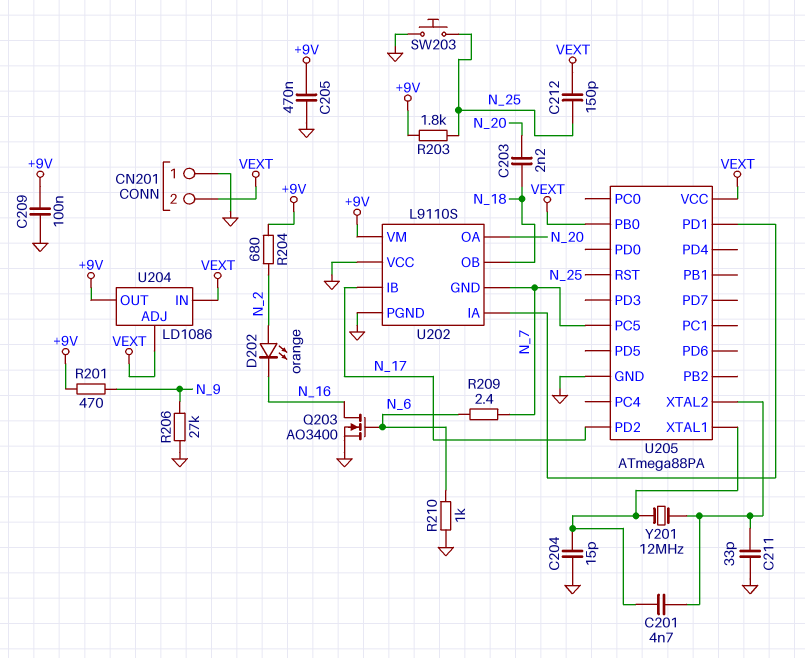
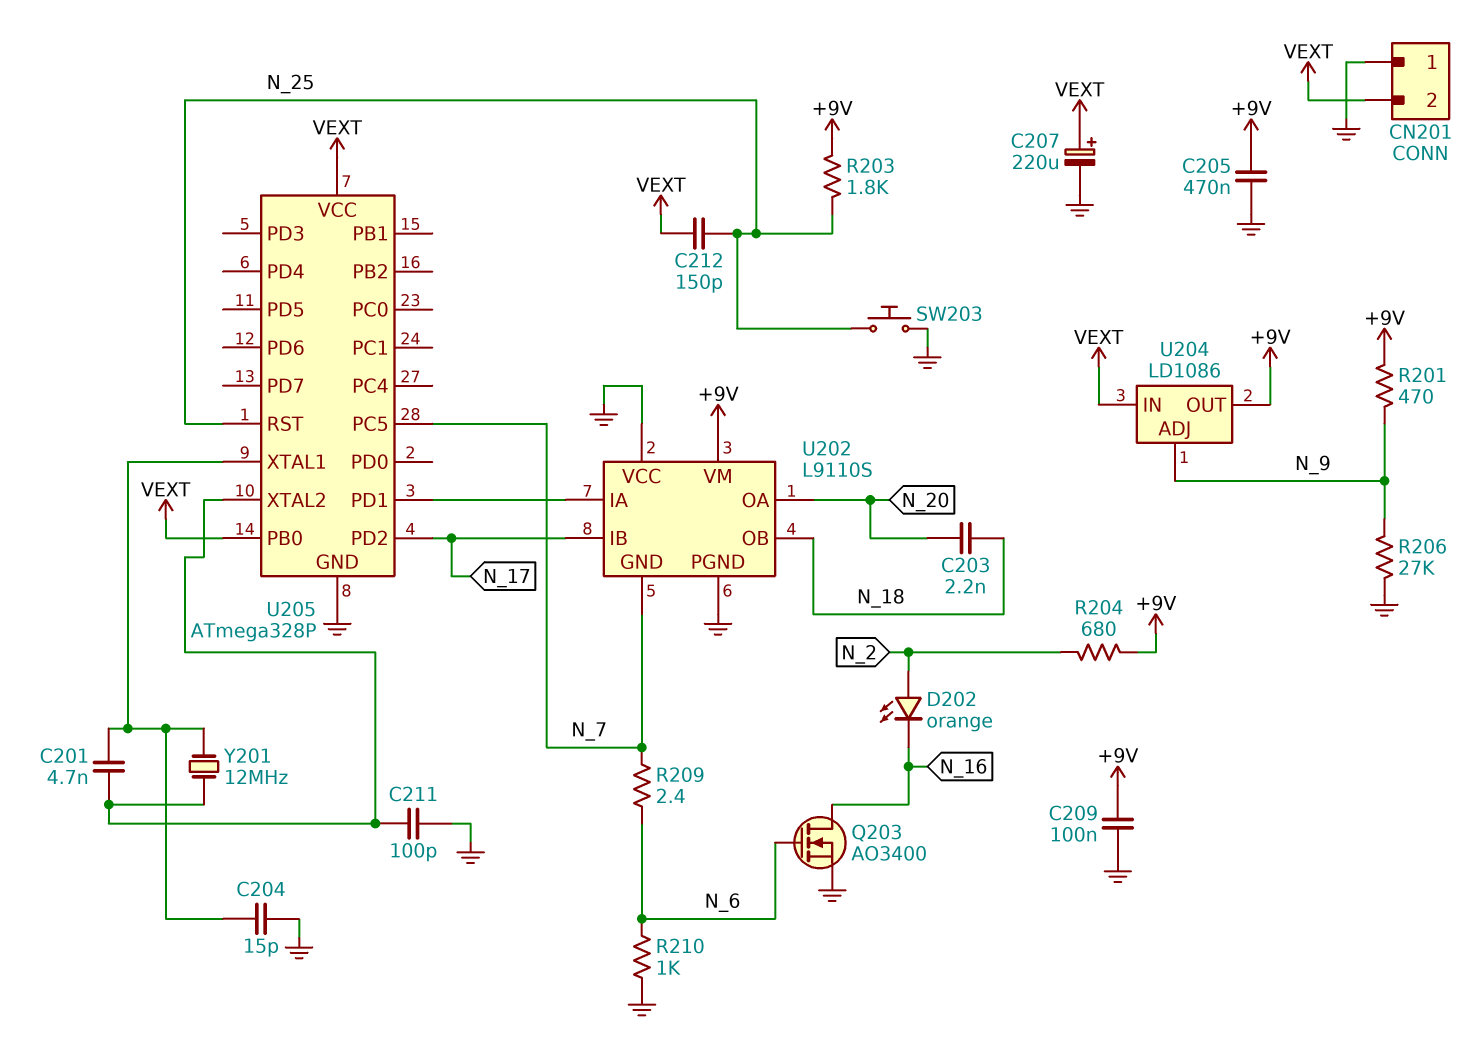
C207: none -> 220uF (plus VEXT, minus GND)
C211: 33pF (GND, U205/XTAL2) -> 100pF (GND, U205/XTAL2)
U204 pin ADJ: VEXT -> N_9
U205: ATmega88PA -> ATmega328P

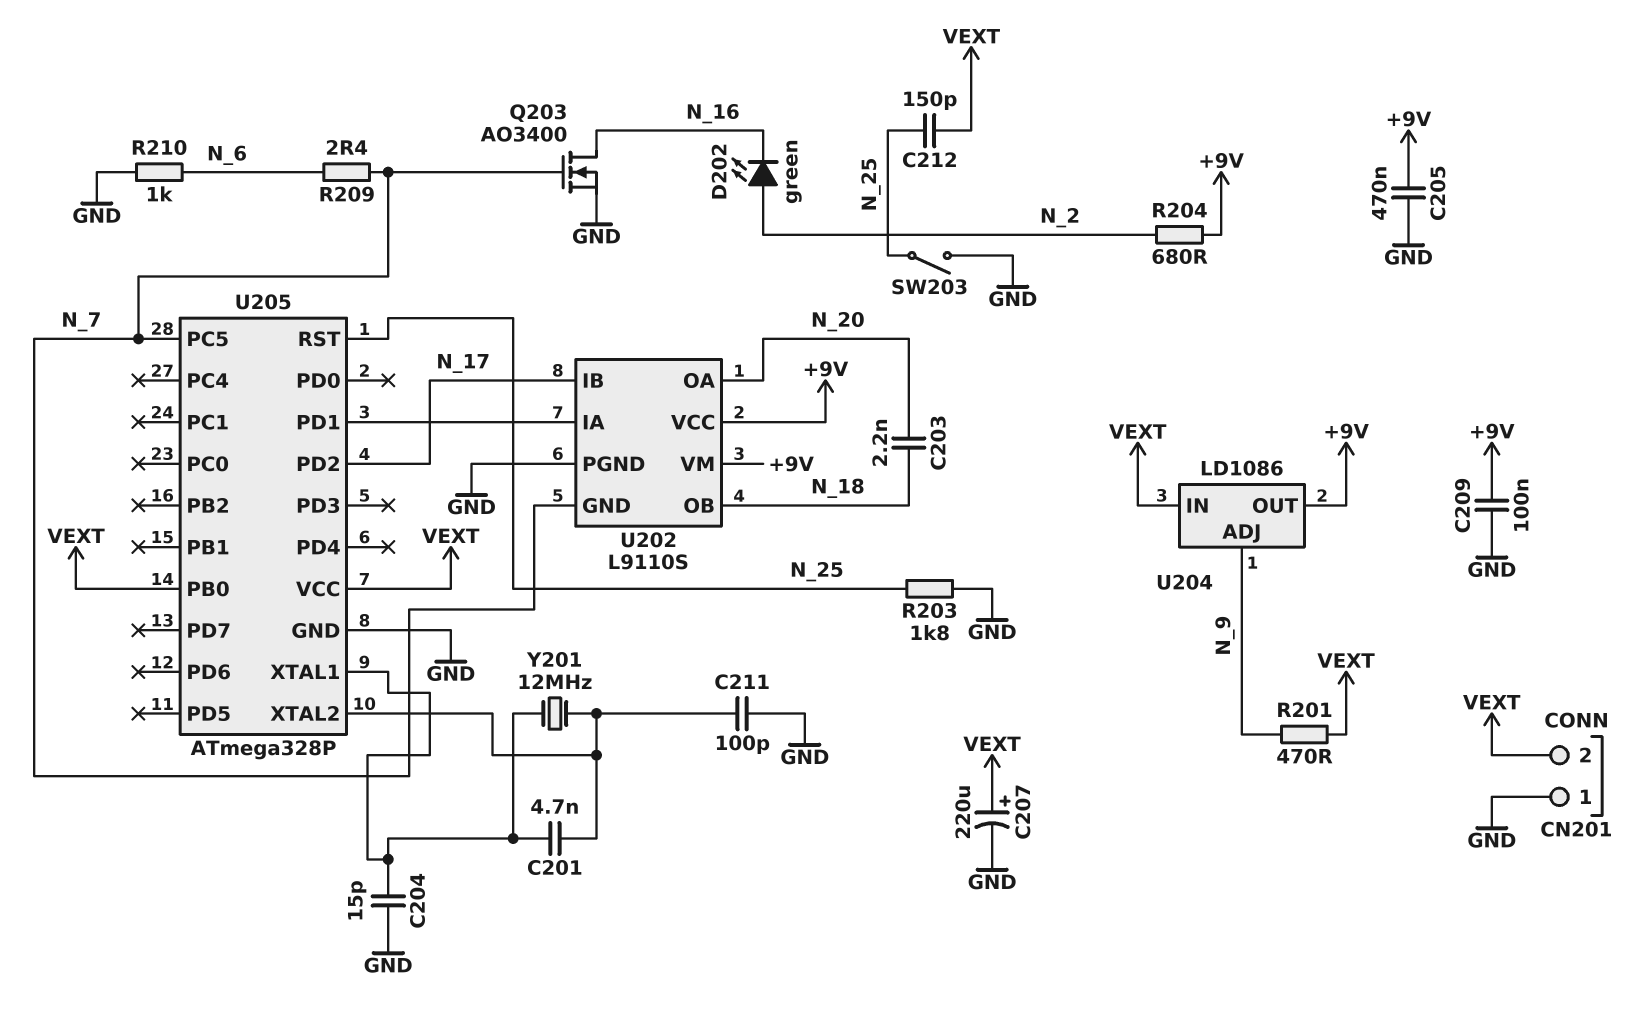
D202: LED orange (A N_2, K N_16) -> LED green (A N_2, K N_16)
Q203: NMOS AO3400 (G N_6, D N_16, S GND) -> NMOS AO3400 (G N_7, D N_16, S GND)
R201: 470 (+9V, N_9) -> 470 (N_9, VEXT)
R203: 1.8k (+9V, N_25) -> 1.8k (GND, N_25)
R206: 27k (GND, N_9) -> none
SW203: button (GND, N_25) -> switch (GND, N_25)
U202 pin VCC: GND -> +9V

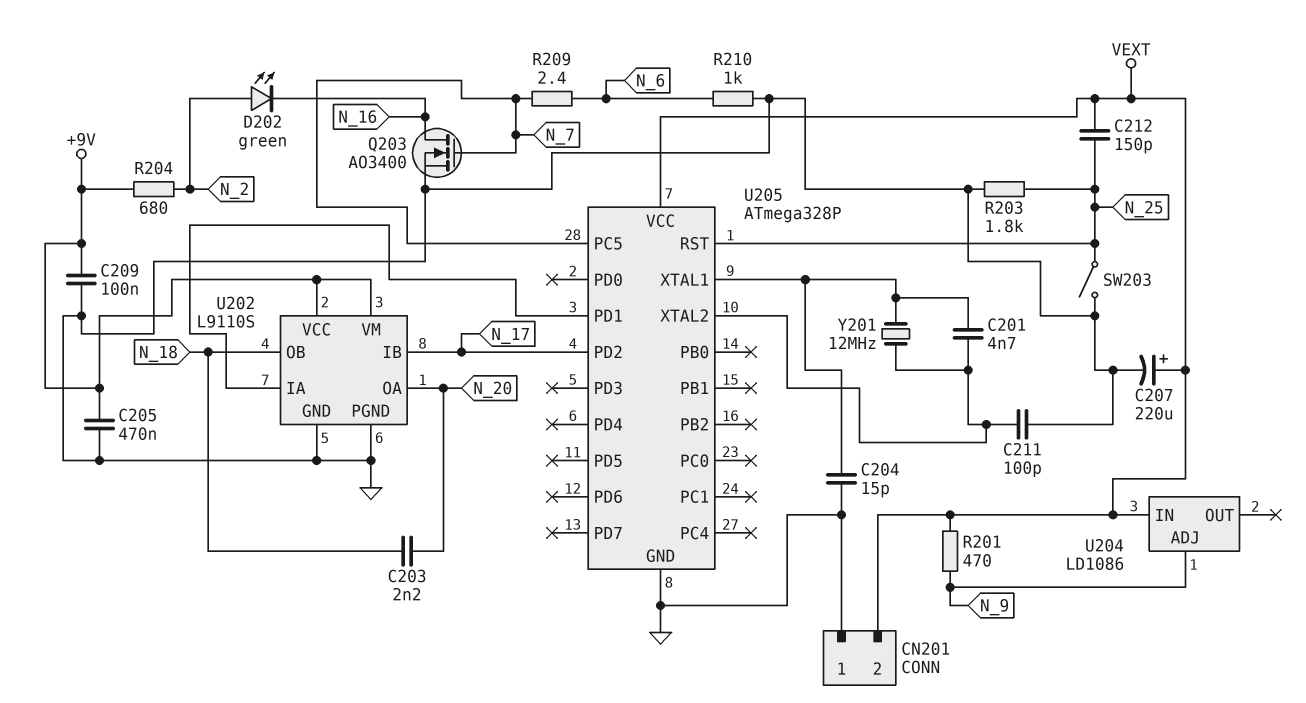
U202 pin GND: N_7 -> GND
U204 pin OUT: +9V -> none
U205 pin PB0: VEXT -> none

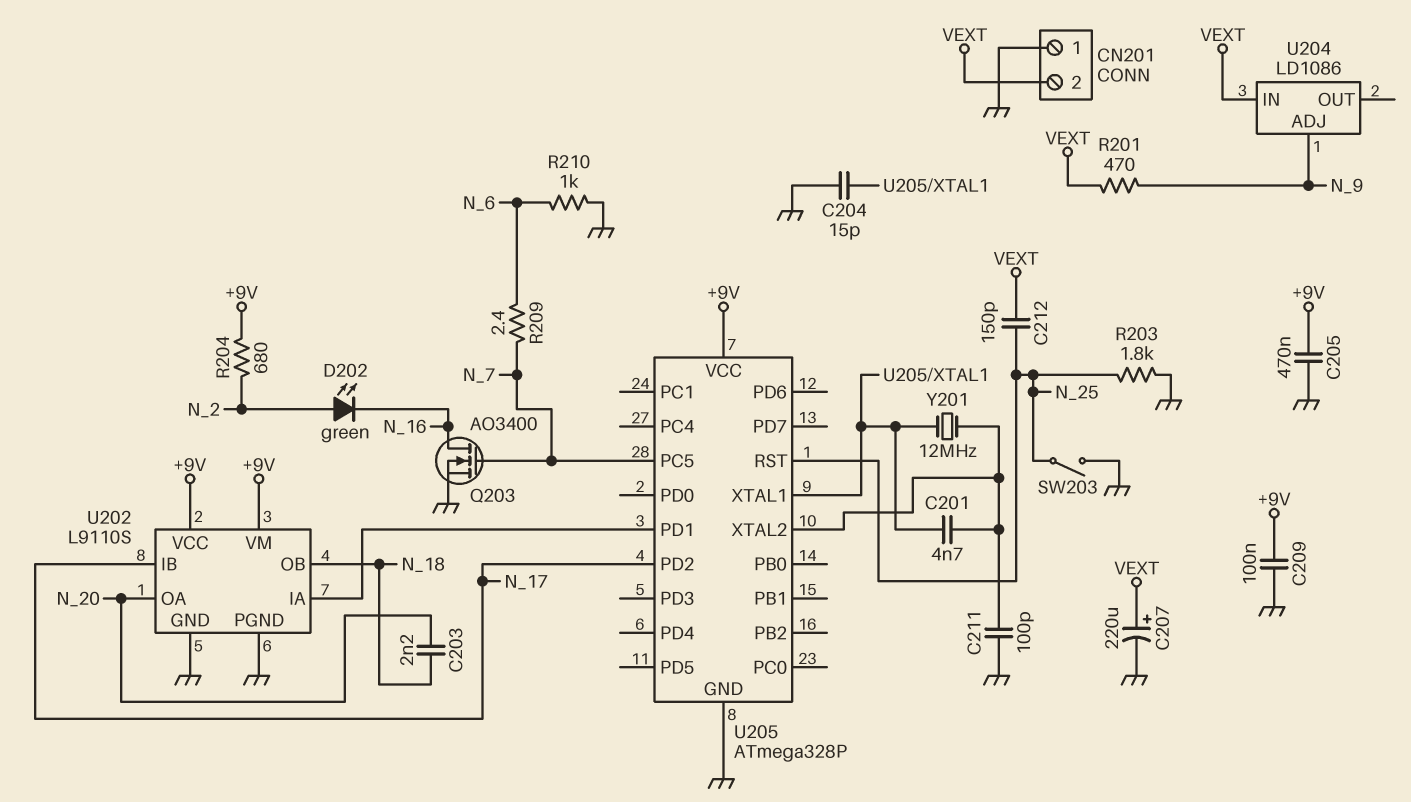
U205 pin VCC: VEXT -> +9V

